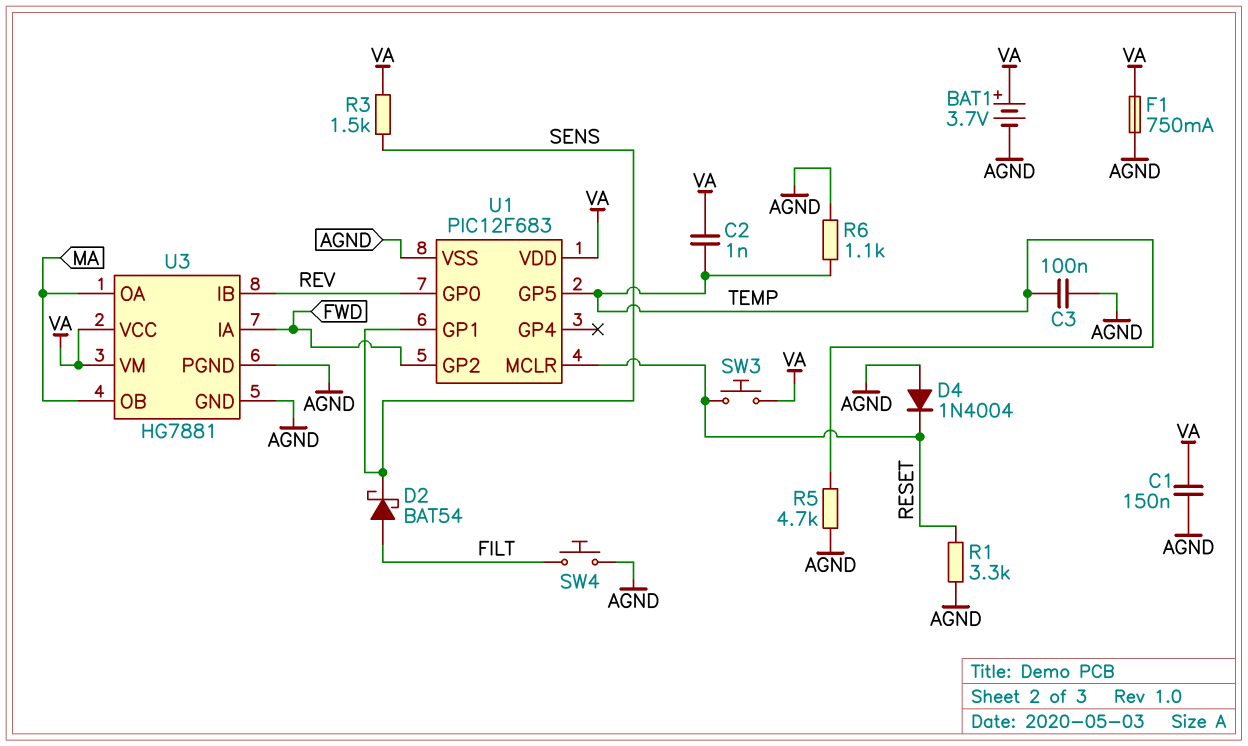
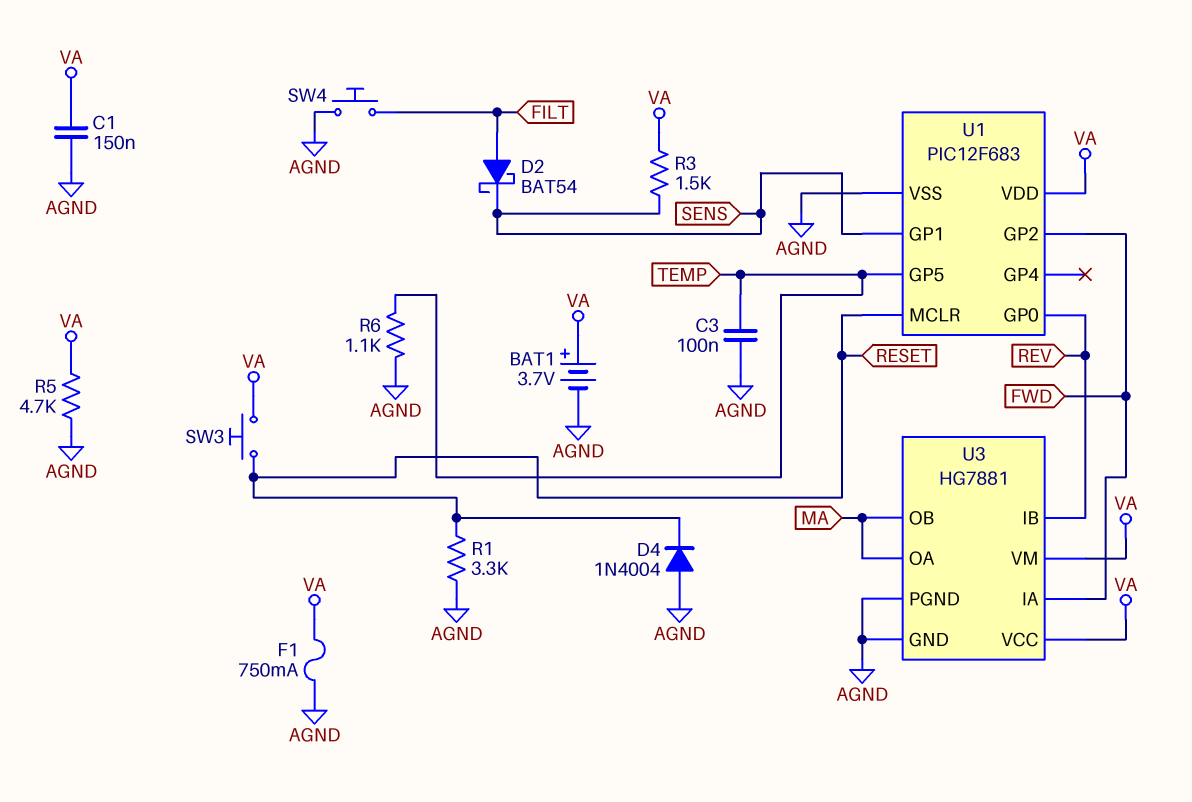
C2: 1nF (TEMP, VA) -> none
R5: 4.7k (AGND, TEMP) -> 4.7k (AGND, VA)

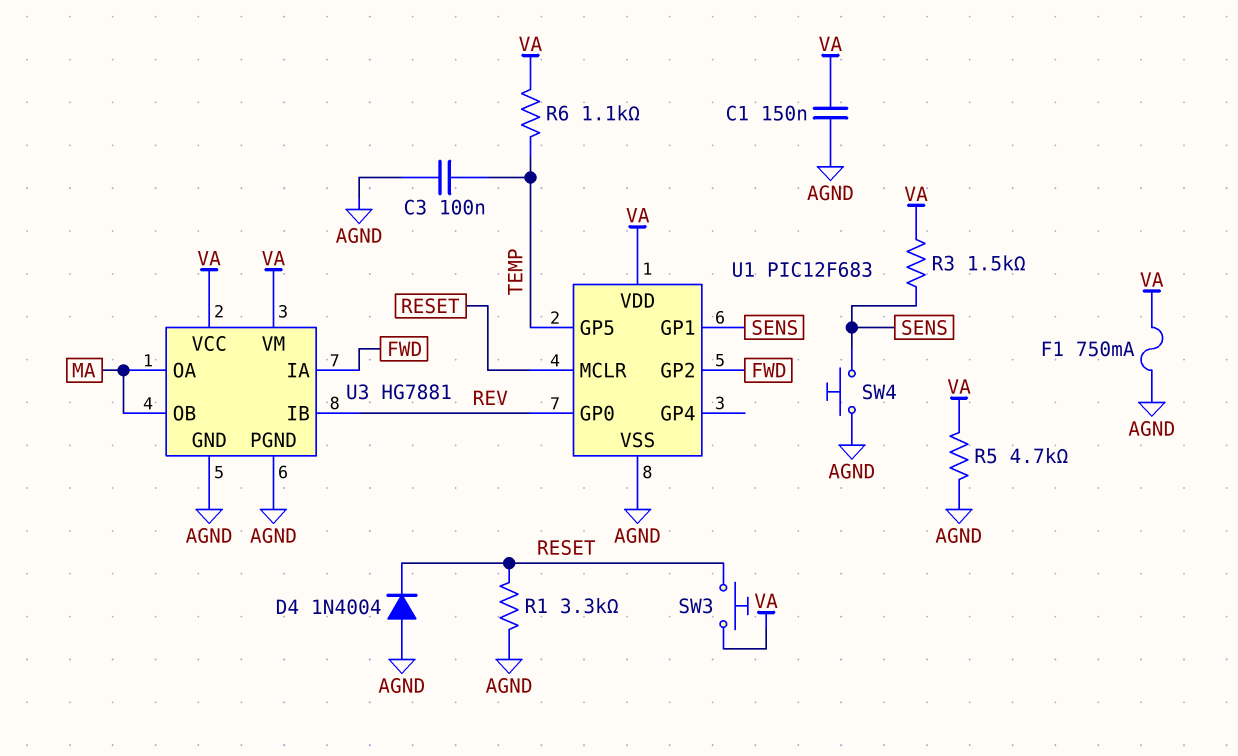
BAT1: 3.7V (plus VA, minus AGND) -> none
D2: schottky BAT54 (A FILT, K SENS) -> none
R6: 1.1k (AGND, TEMP) -> 1.1k (TEMP, VA)
SW4: button (AGND, FILT) -> button (AGND, SENS)

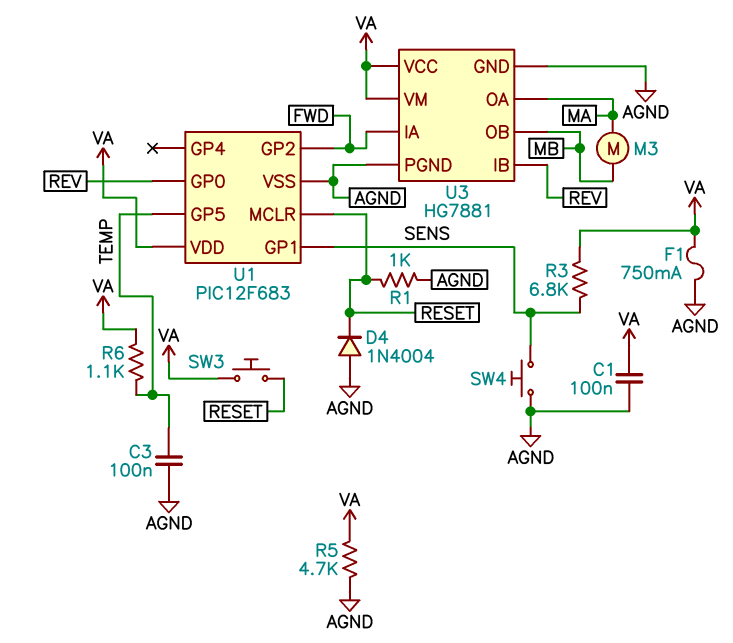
C1: 150nF (AGND, VA) -> 100nF (AGND, VA)
M3: none -> motor (MA, MB)
R1: 3.3k (AGND, RESET) -> 1k (AGND, RESET)
R3: 1.5k (SENS, VA) -> 6.8k (SENS, VA)
U3 pin OB: MA -> MB

